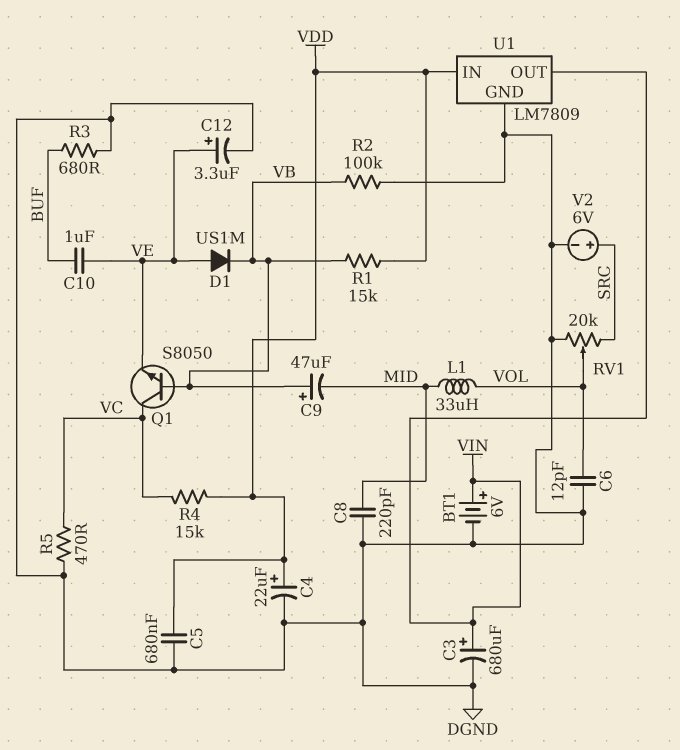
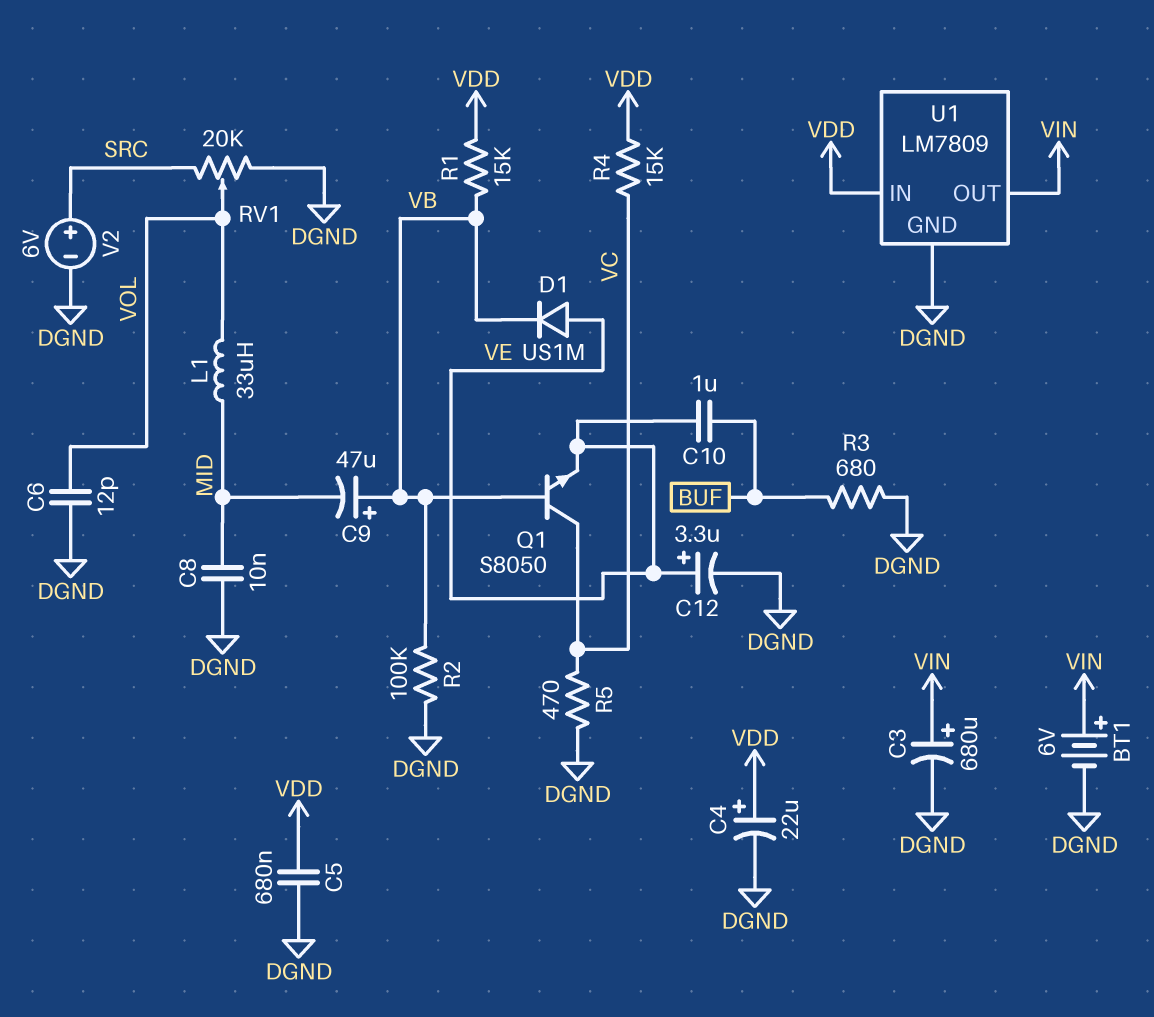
C8: 220pF (DGND, MID) -> 10nF (DGND, MID)

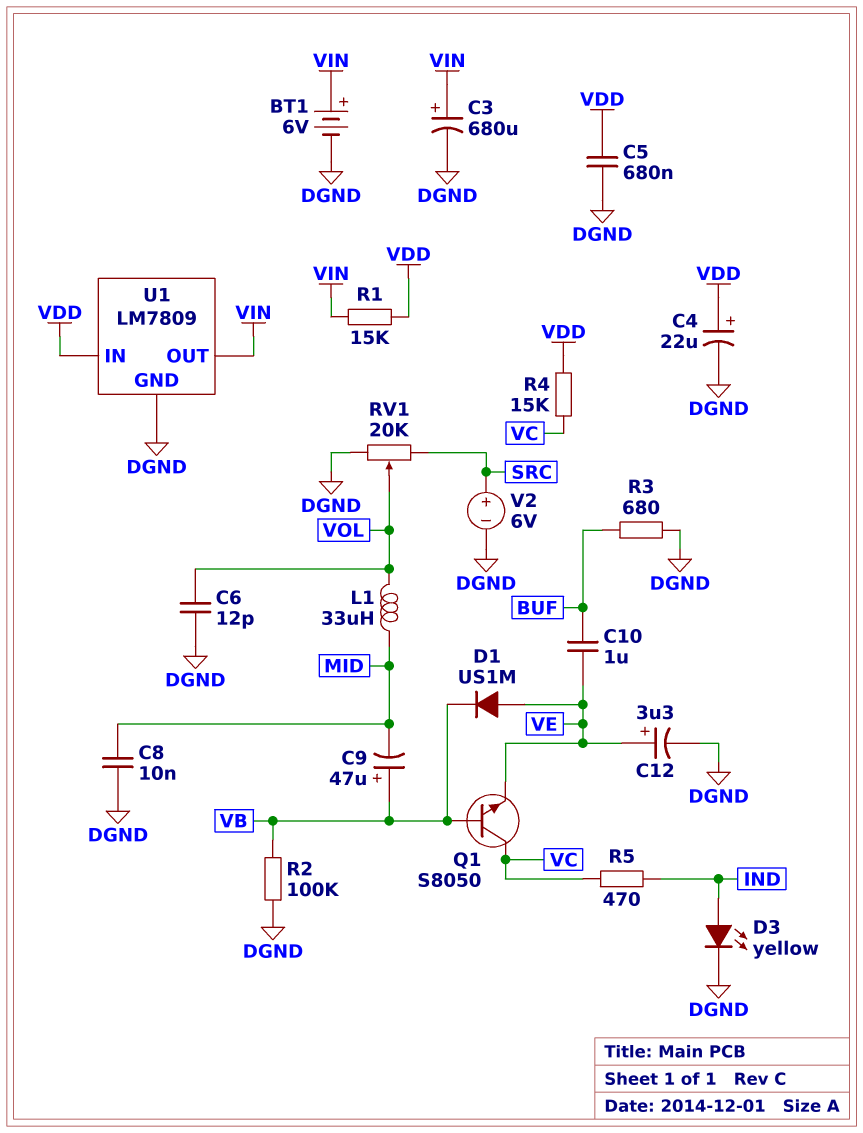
D3: none -> LED yellow (A IND, K DGND)
R1: 15k (VB, VDD) -> 15k (VDD, VIN)
R5: 470 (DGND, VC) -> 470 (IND, VC)

